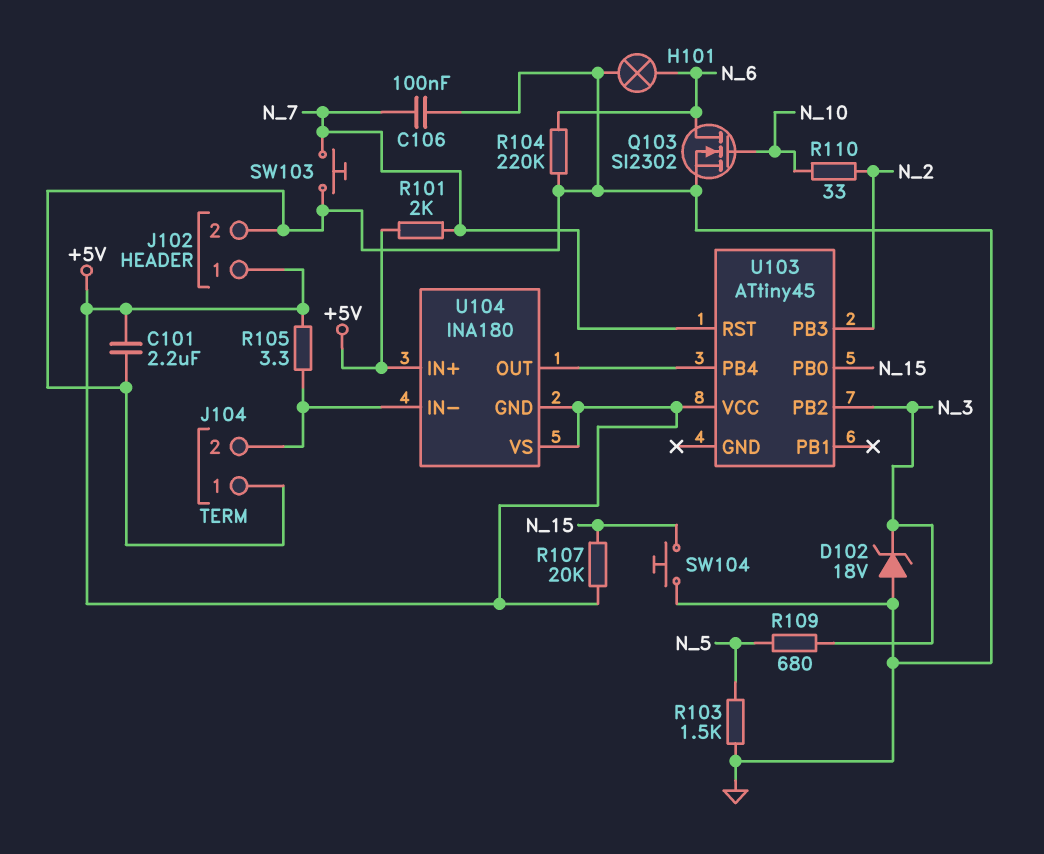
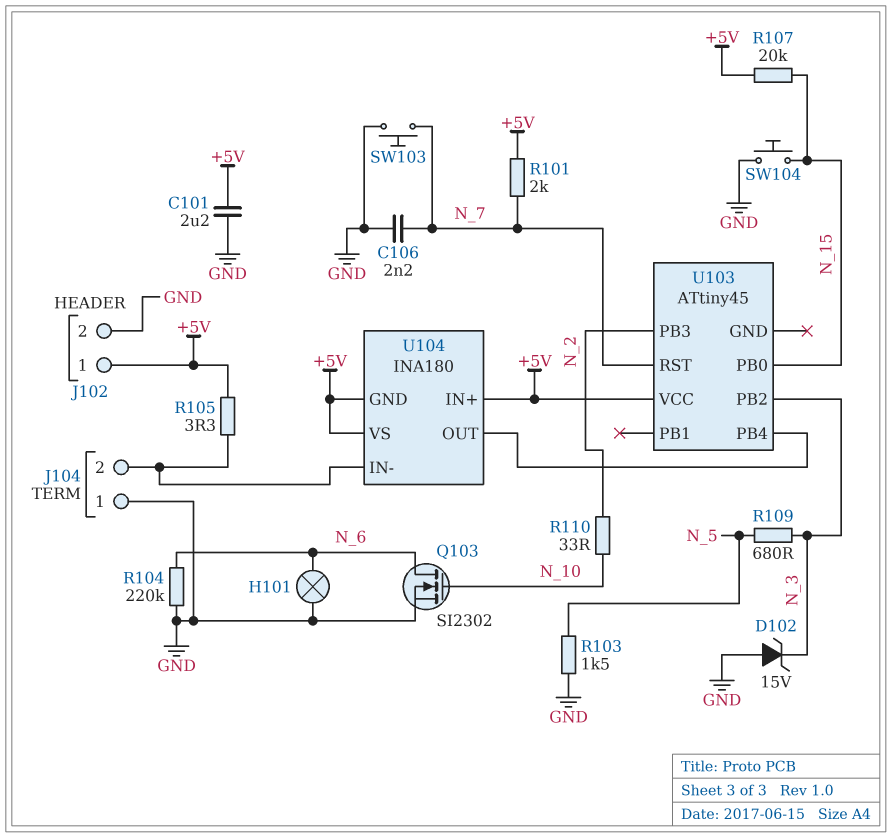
C106: 100nF (GND, N_7) -> 2.2nF (GND, N_7)
D102: zener 18V (A GND, K N_3) -> zener 15V (A GND, K N_3)

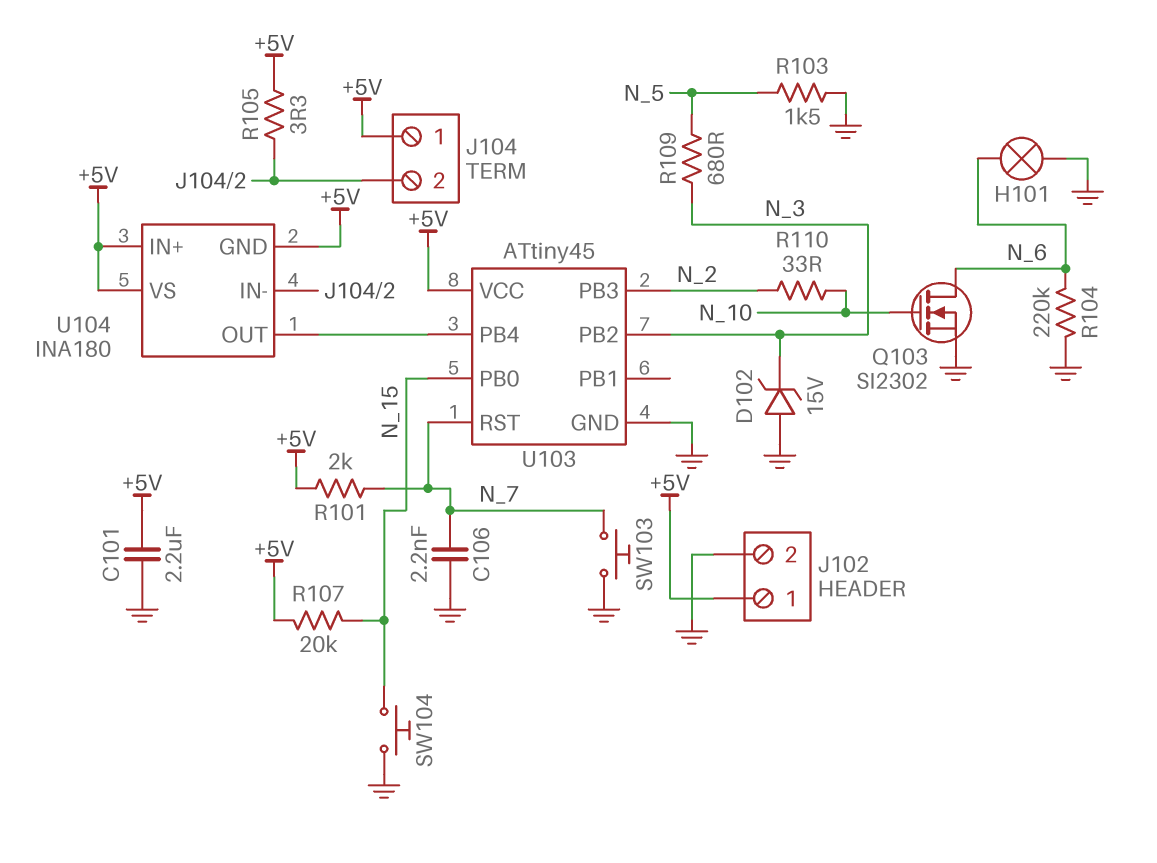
J104 pin 1: GND -> +5V
U103 pin GND: none -> GND

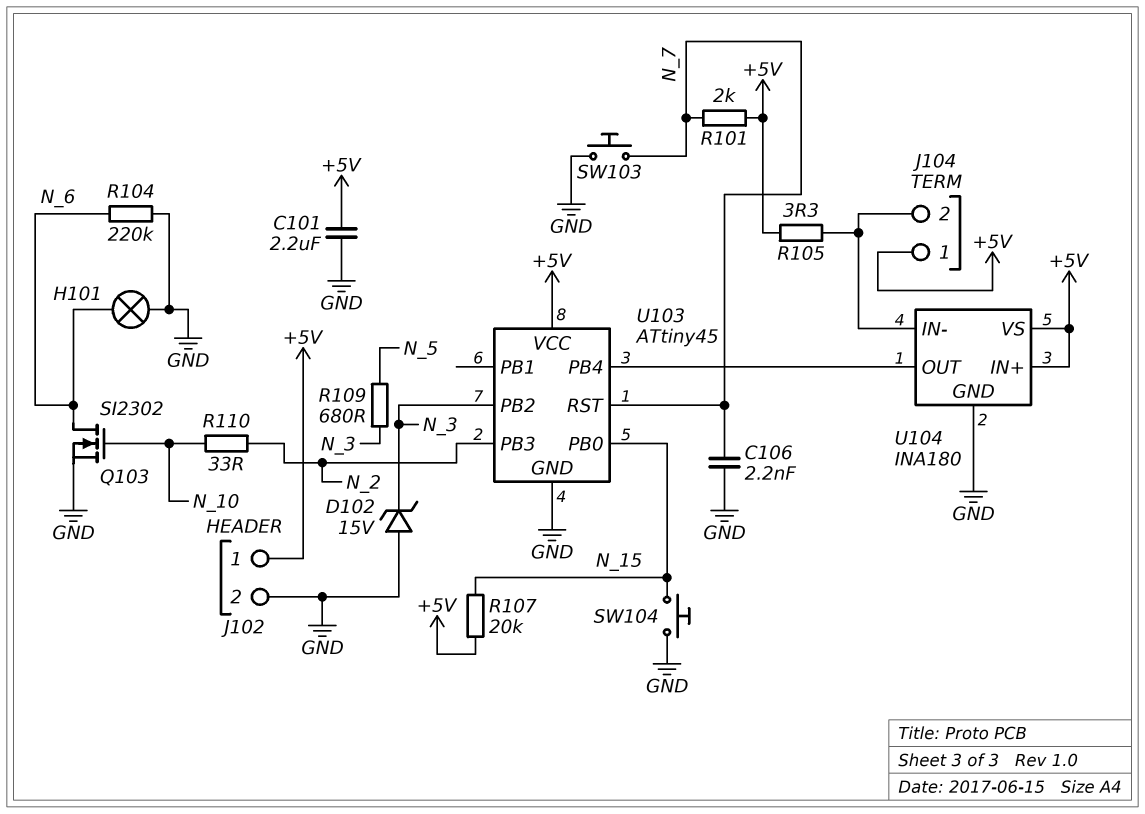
R103: 1.5k (GND, N_5) -> none
U104 pin GND: +5V -> GND

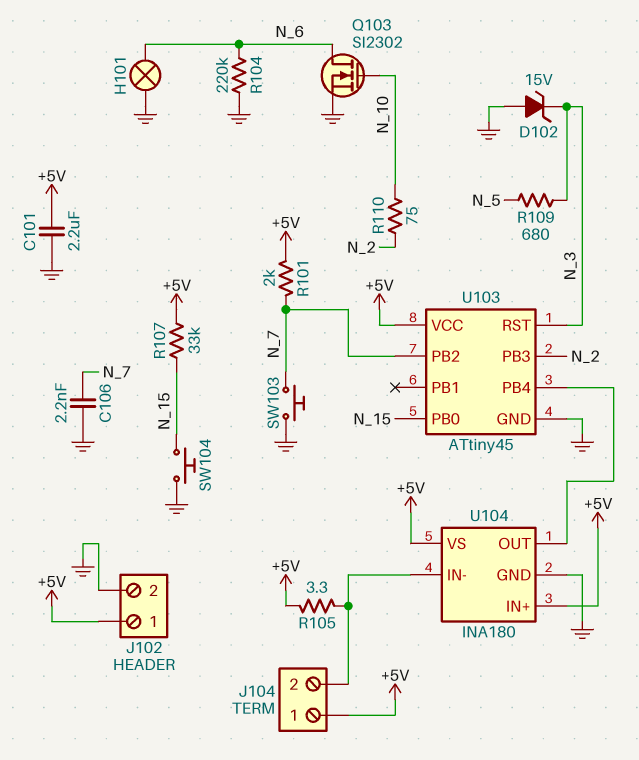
R107: 20k (+5V, N_15) -> 33k (+5V, N_15)
R110: 33 (N_2, N_10) -> 75 (N_2, N_10)
U103 pin PB2: N_3 -> N_7
U103 pin RST: N_7 -> N_3

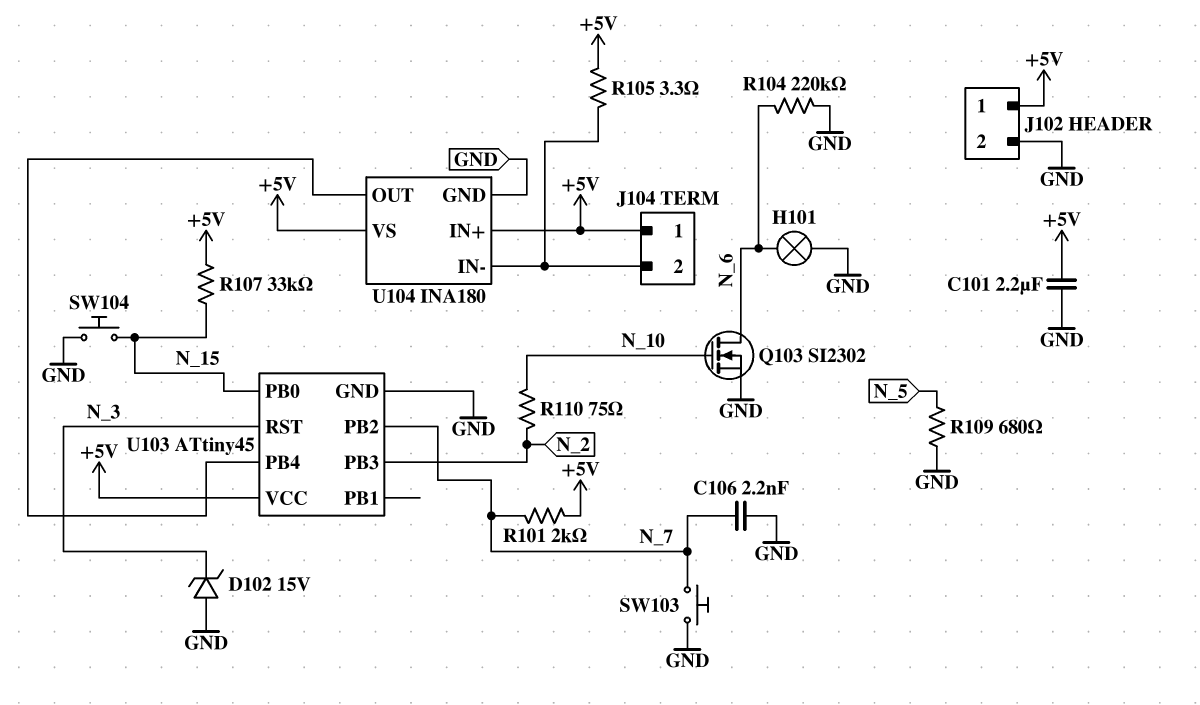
R109: 680 (N_3, N_5) -> 680 (GND, N_5)

